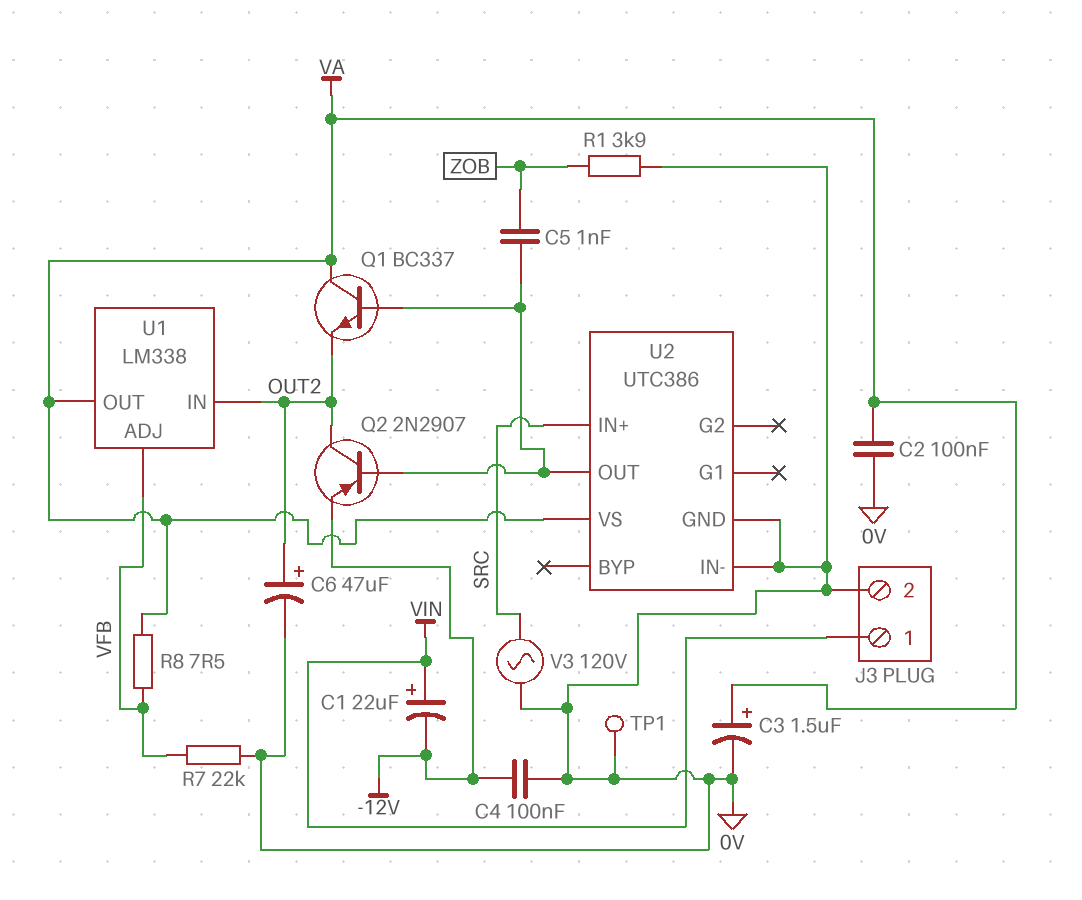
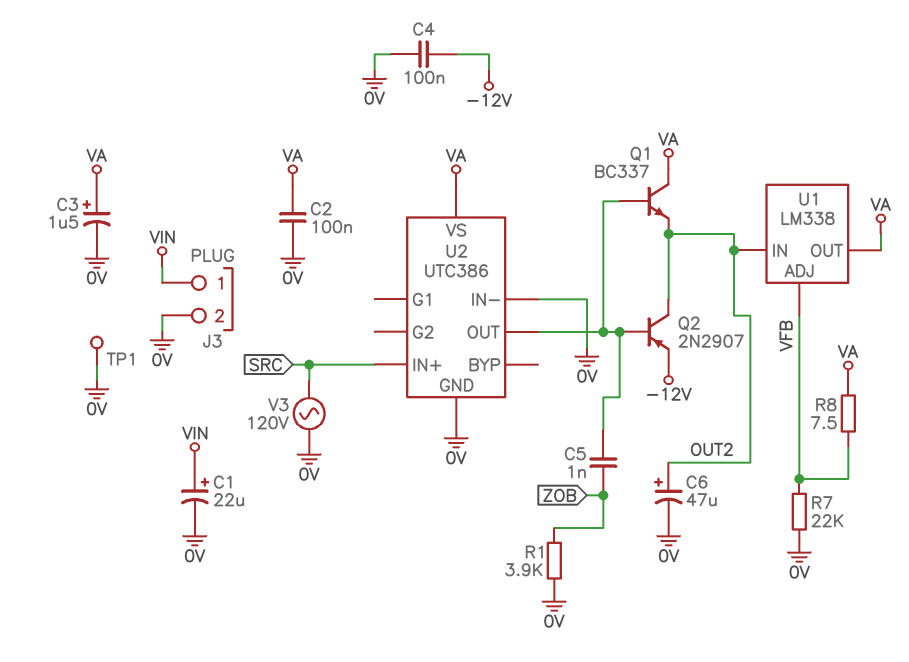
C1: 22uF (plus VIN, minus -12V) -> 22uF (plus VIN, minus 0V)

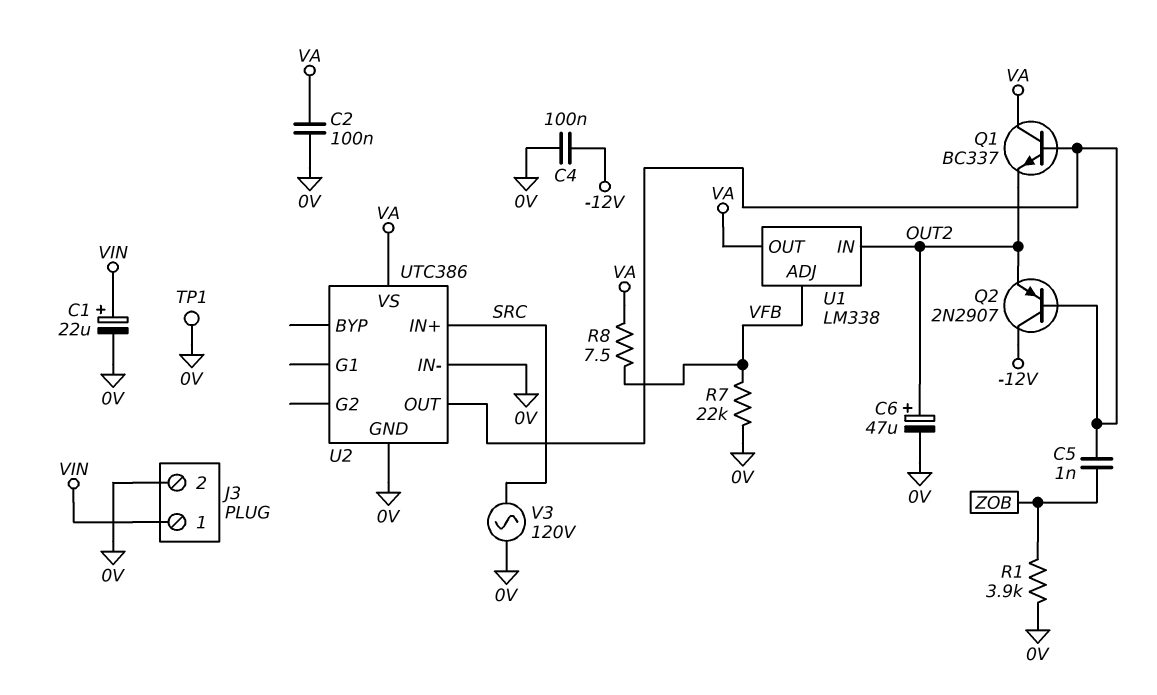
C3: 1.5uF (plus VA, minus 0V) -> none
Q2: PNP 2N2907 (B U2/OUT, C OUT2, E -12V) -> PNP 2N2907 (B U2/OUT, C -12V, E OUT2)

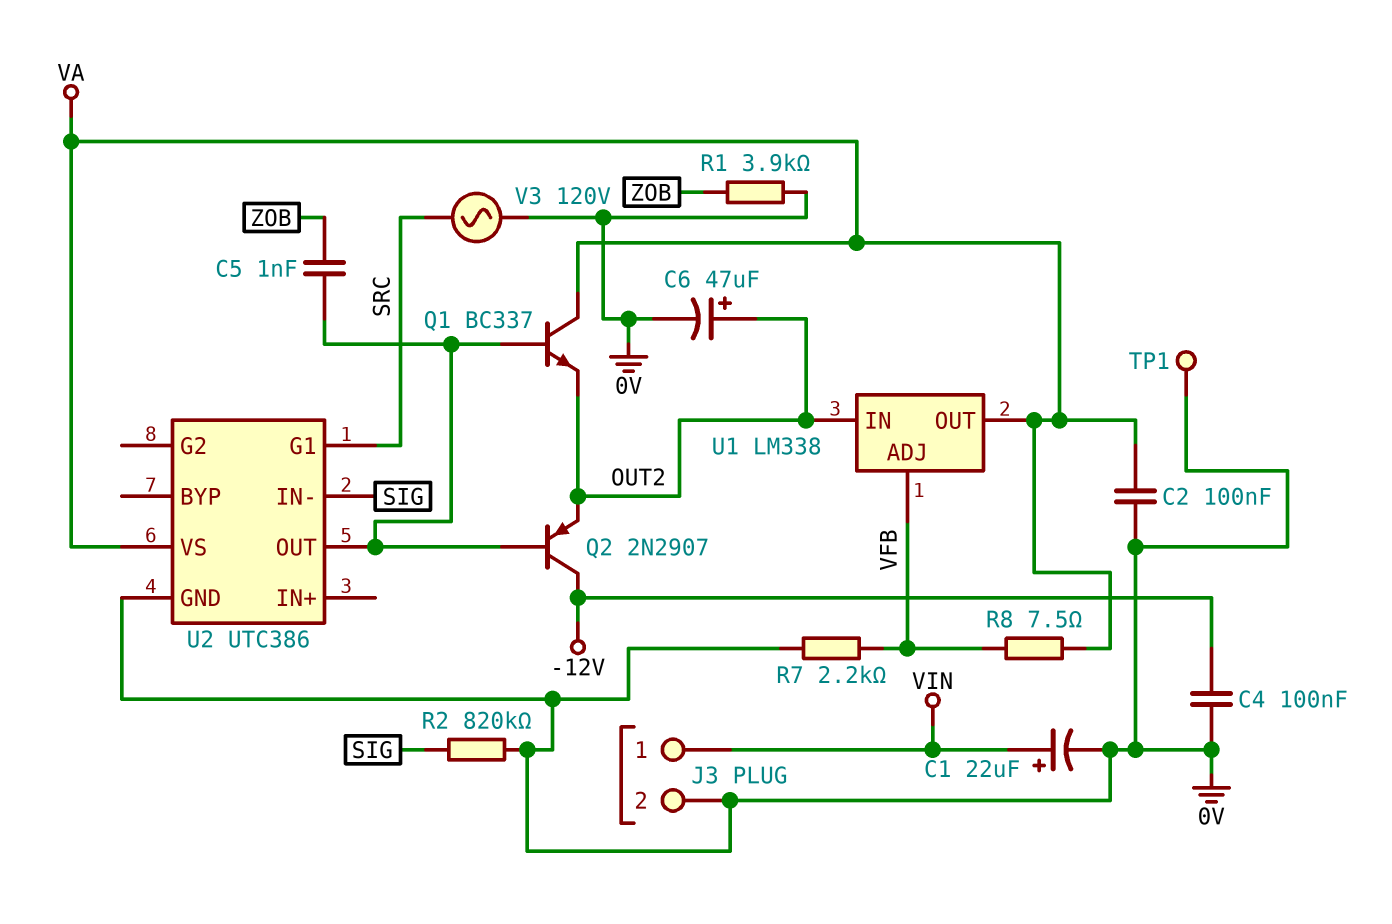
R2: none -> 820k (0V, SIG)
R7: 22k (0V, VFB) -> 2.2k (0V, VFB)
U2 pin G1: none -> SRC
U2 pin IN+: SRC -> none
U2 pin IN-: 0V -> SIG

